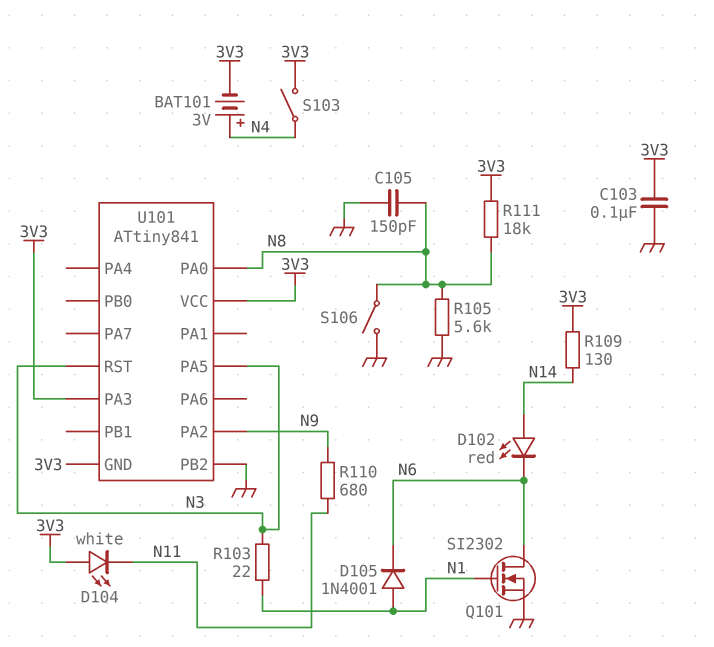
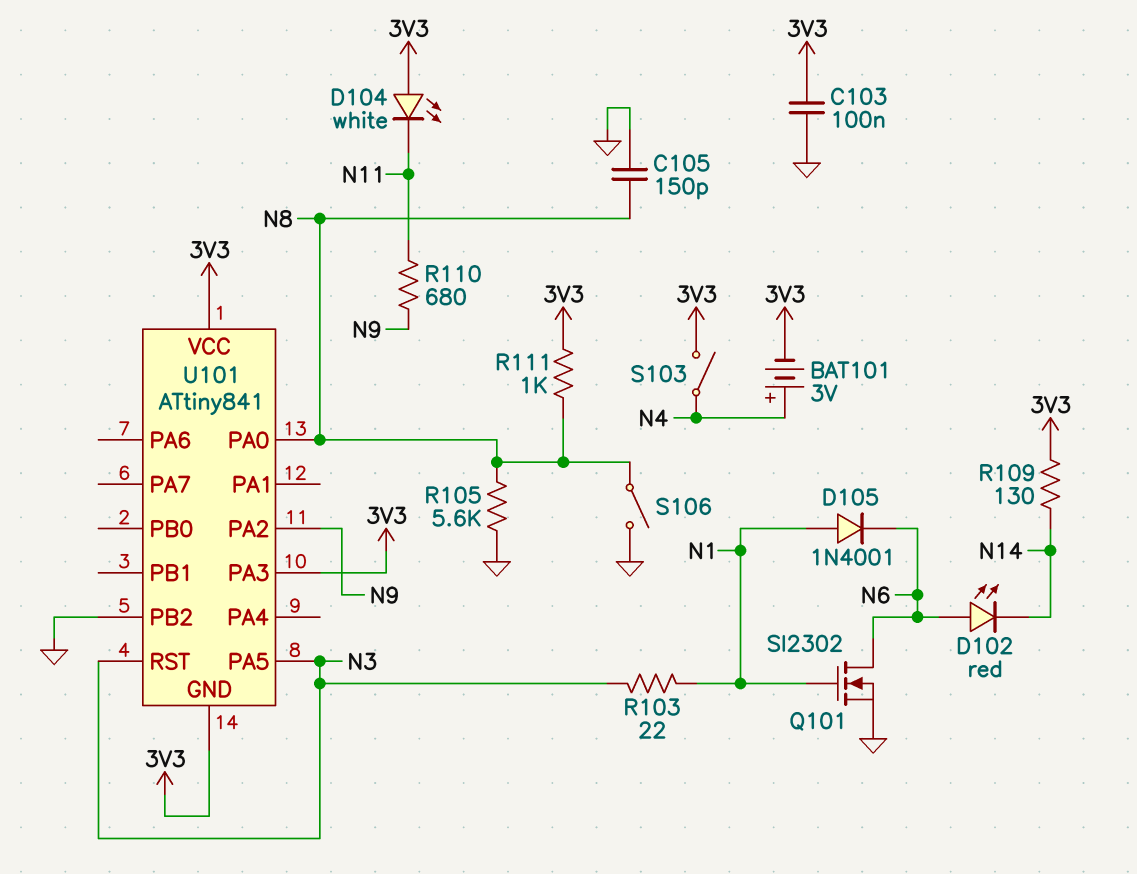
D102: LED red (A N14, K N6) -> LED red (A N6, K N14)
R111: 18k (3V3, N8) -> 1k (3V3, N8)

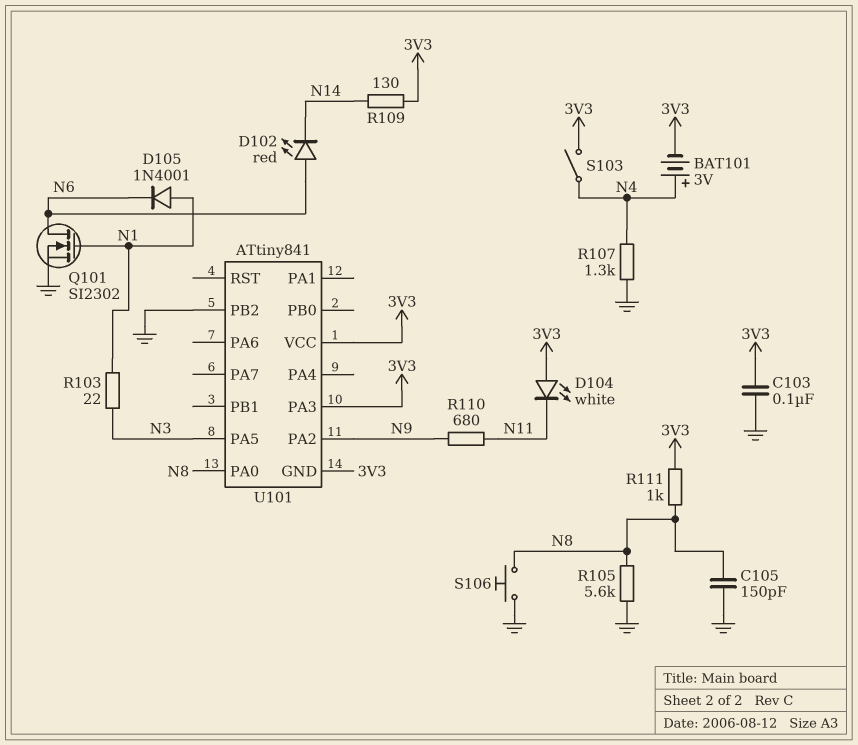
R107: none -> 1.3k (GND, N4)
S106: switch (GND, N8) -> button (GND, N8)
U101 pin RST: N3 -> none

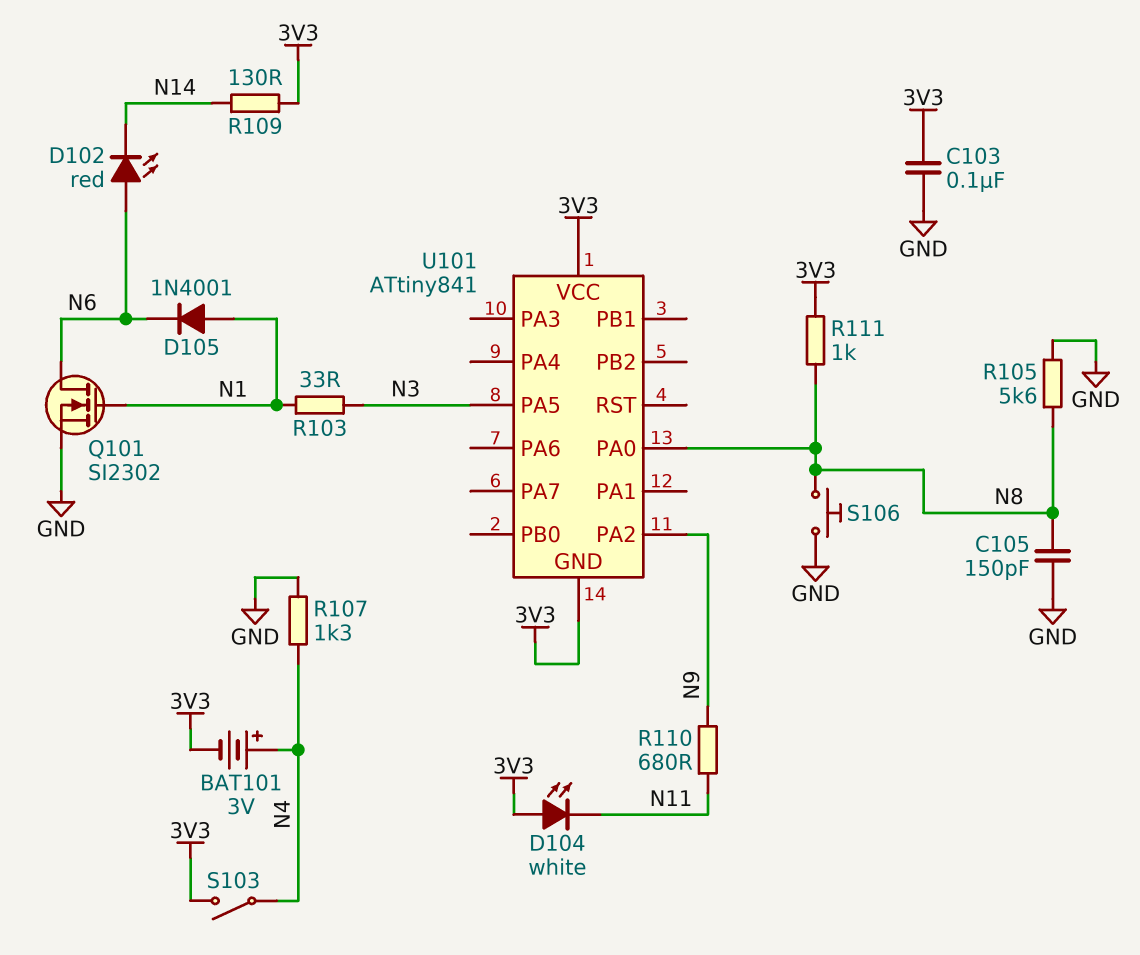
R103: 22 (N1, N3) -> 33 (N1, N3)
U101 pin PA3: 3V3 -> none
U101 pin PB2: GND -> none

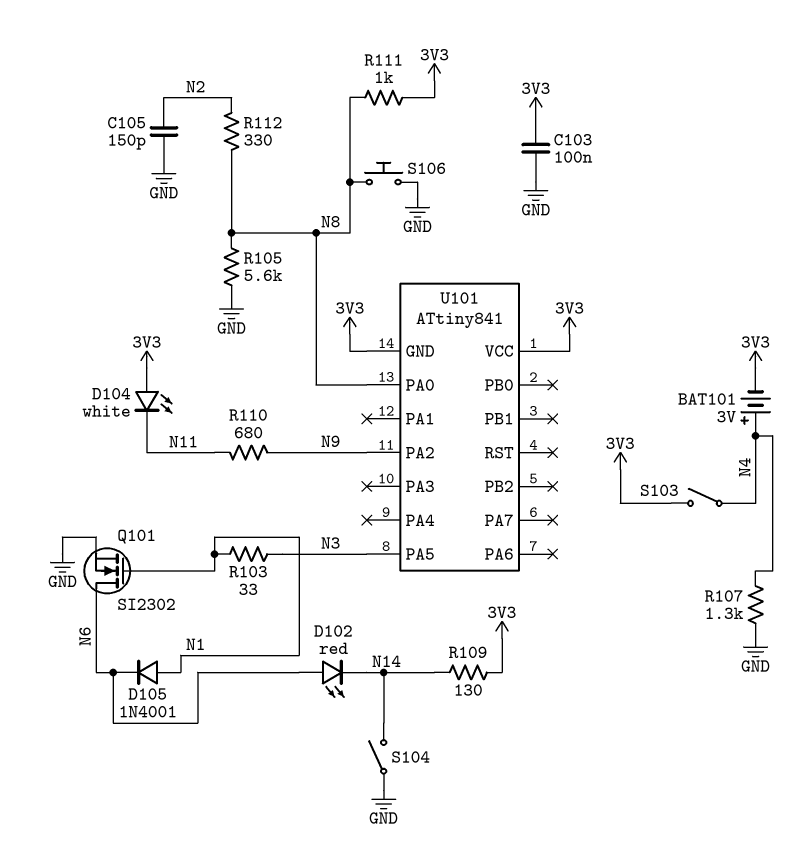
C105: 150pF (GND, N8) -> 150pF (GND, N2)
R112: none -> 330 (N2, N8)
S104: none -> switch (GND, N14)

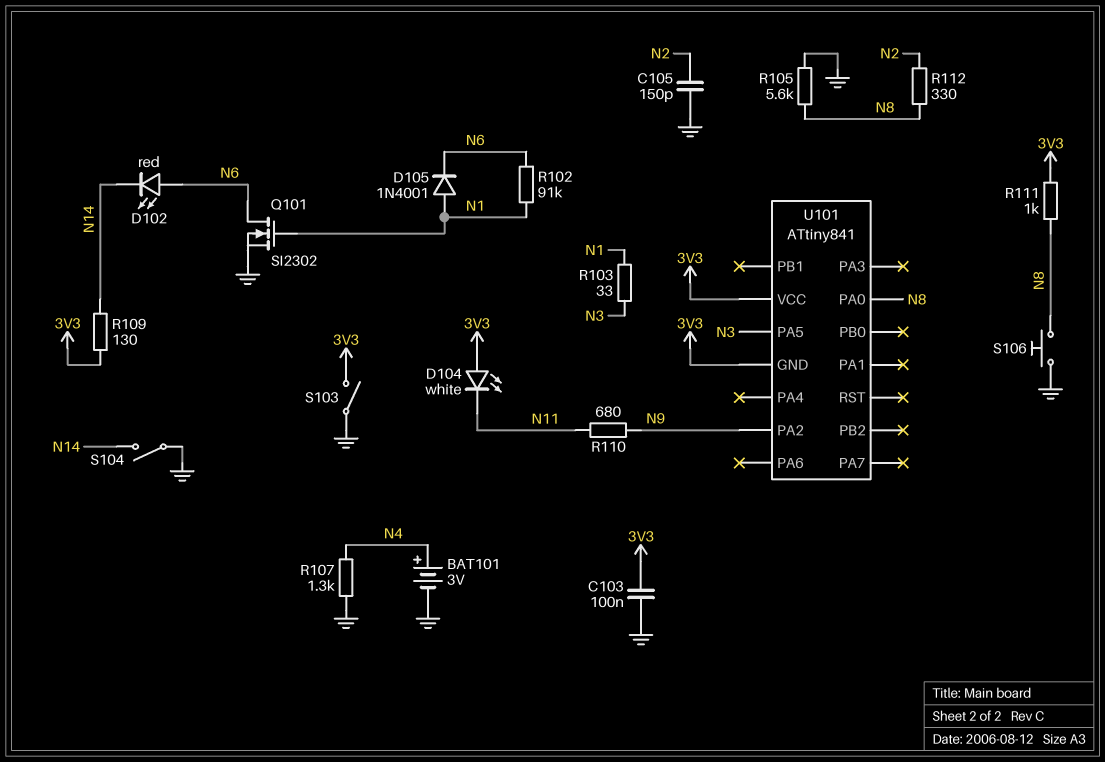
BAT101: 3V (plus N4, minus 3V3) -> 3V (plus N4, minus GND)
R102: none -> 91k (N1, N6)
S103: switch (3V3, N4) -> switch (3V3, GND)

